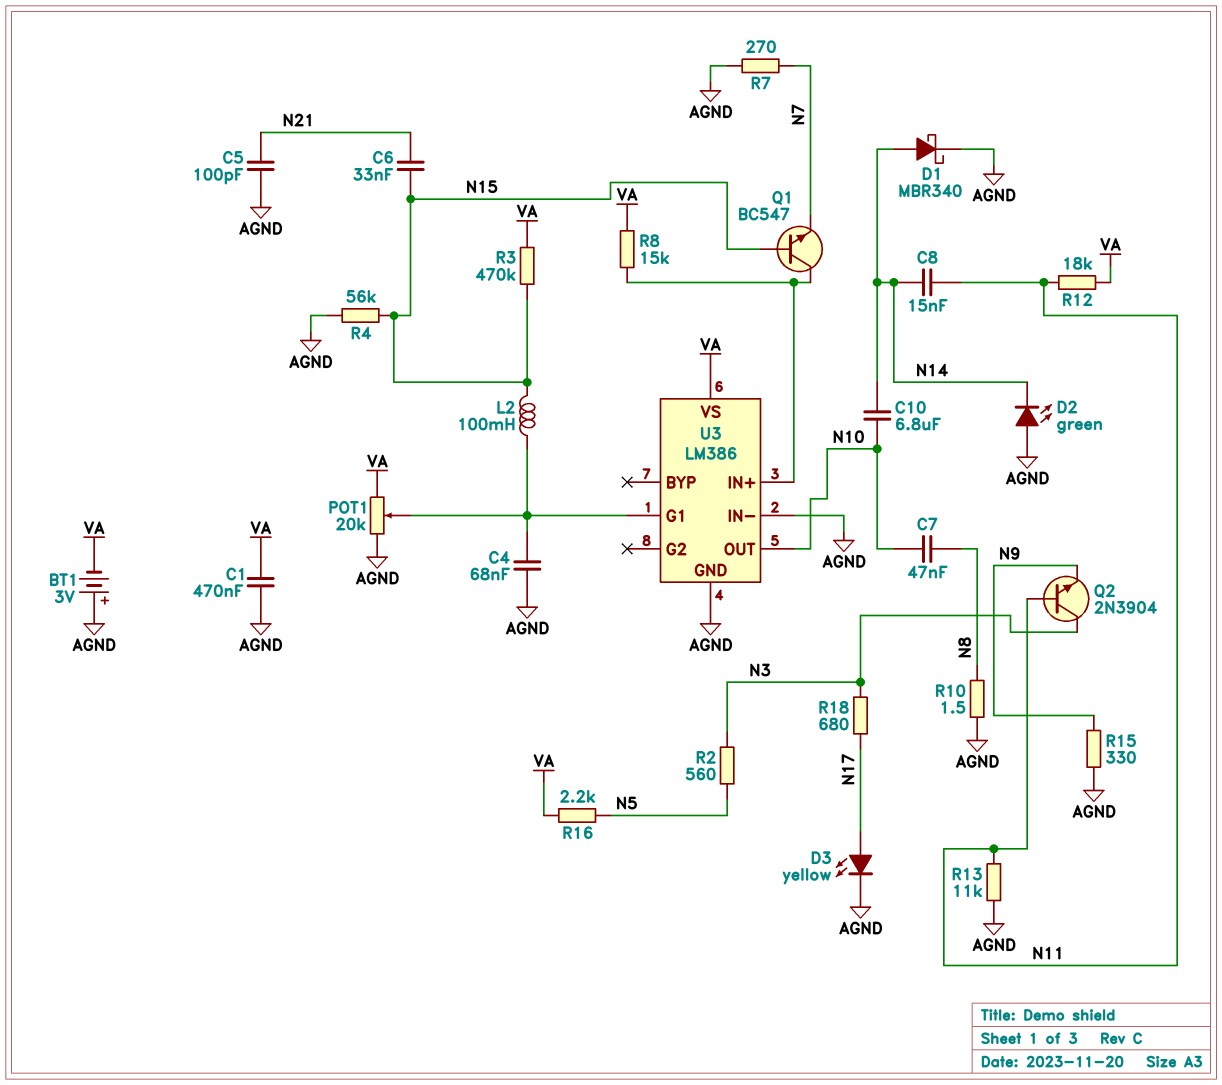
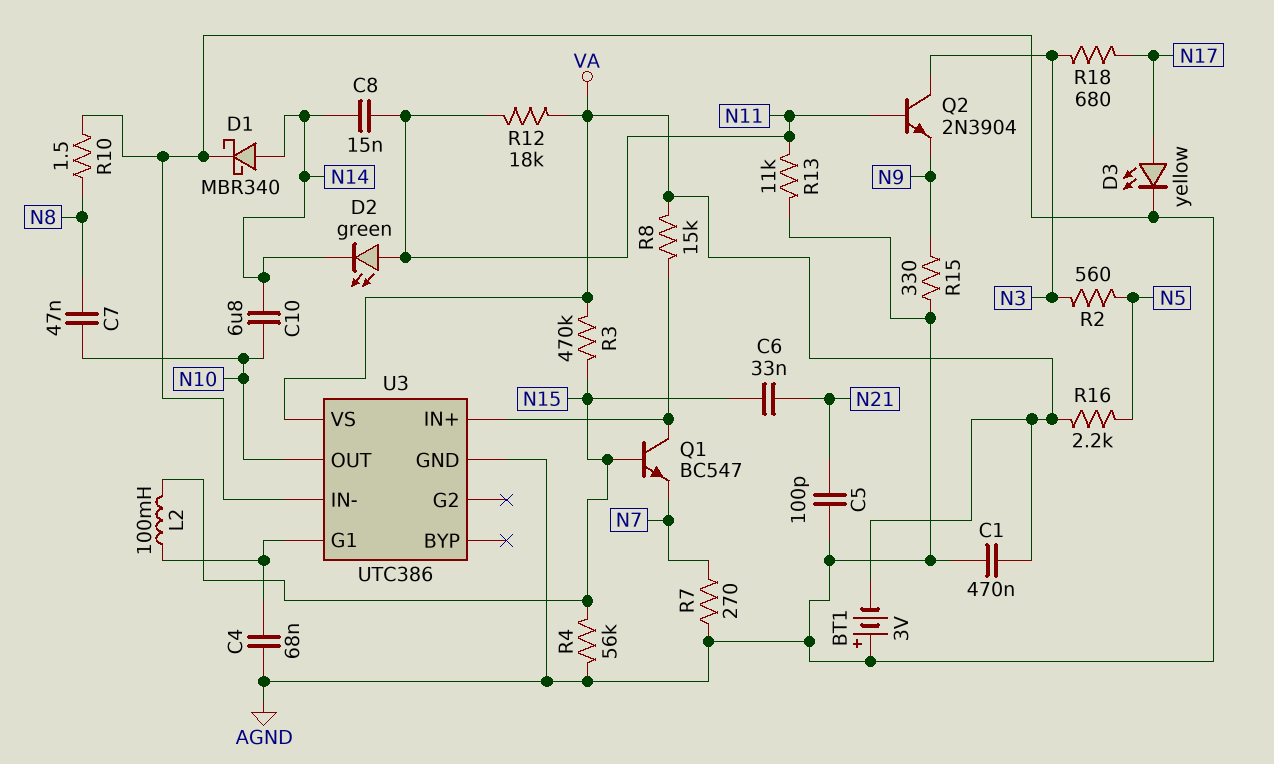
D2: LED green (A AGND, K N14) -> LED green (A N11, K N14)
POT1: 20k (AGND, VA, wiper U3/G1) -> none
U3: LM386 -> UTC386

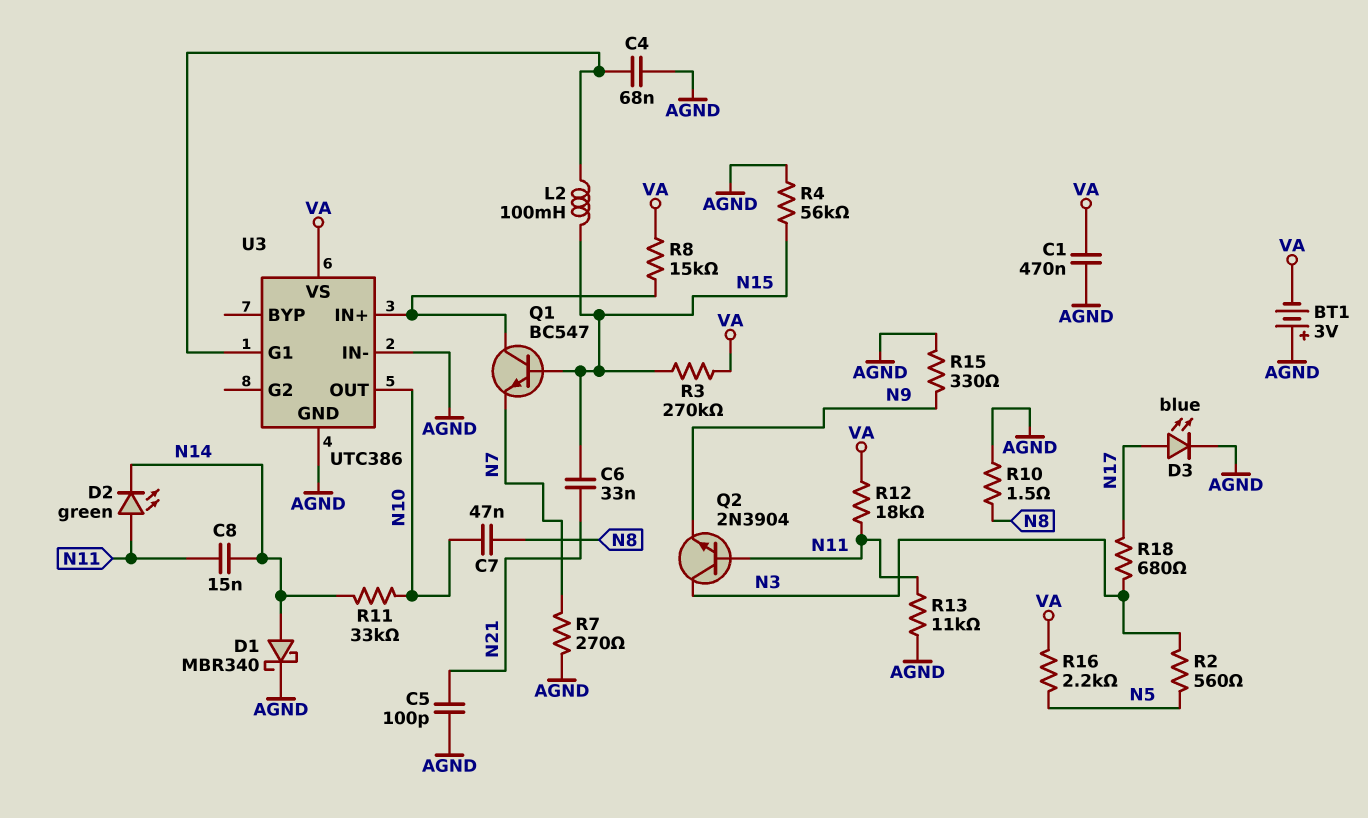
C10: 6.8uF (N10, N14) -> none
D3: LED yellow (A N17, K AGND) -> LED blue (A N17, K AGND)
R3: 470k (N15, VA) -> 270k (N15, VA)
R11: none -> 33k (N10, N14)

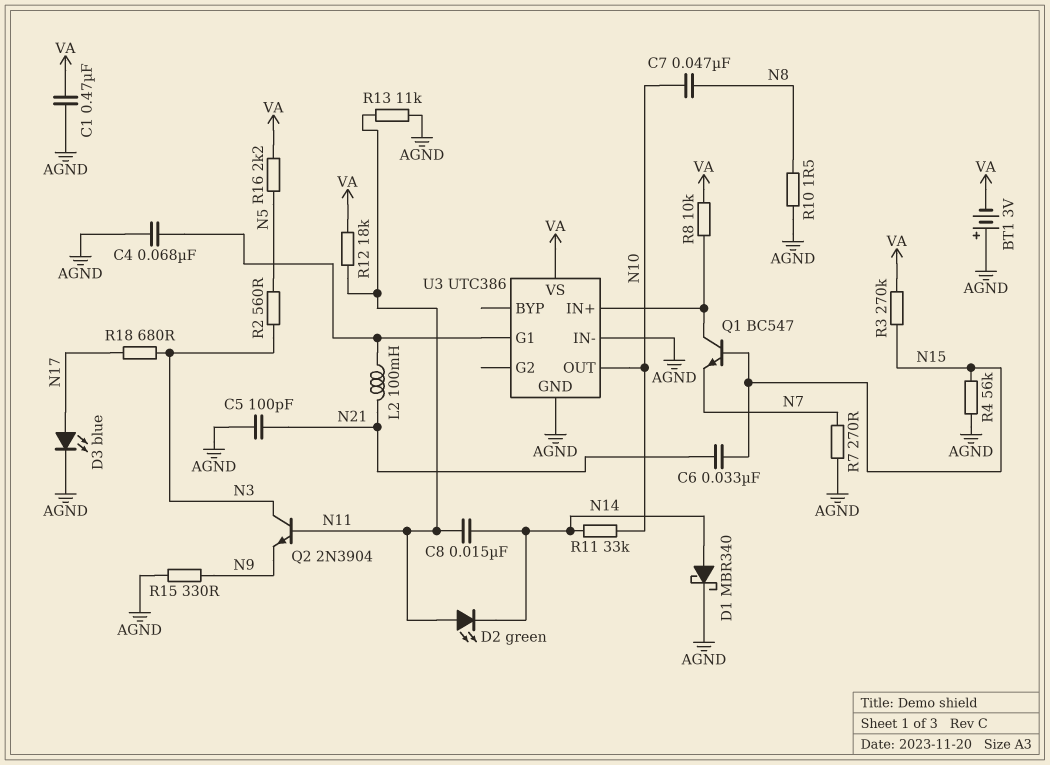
L2: 100mH (N15, U3/G1) -> 100mH (N21, U3/G1)
R8: 15k (U3/IN+, VA) -> 10k (U3/IN+, VA)

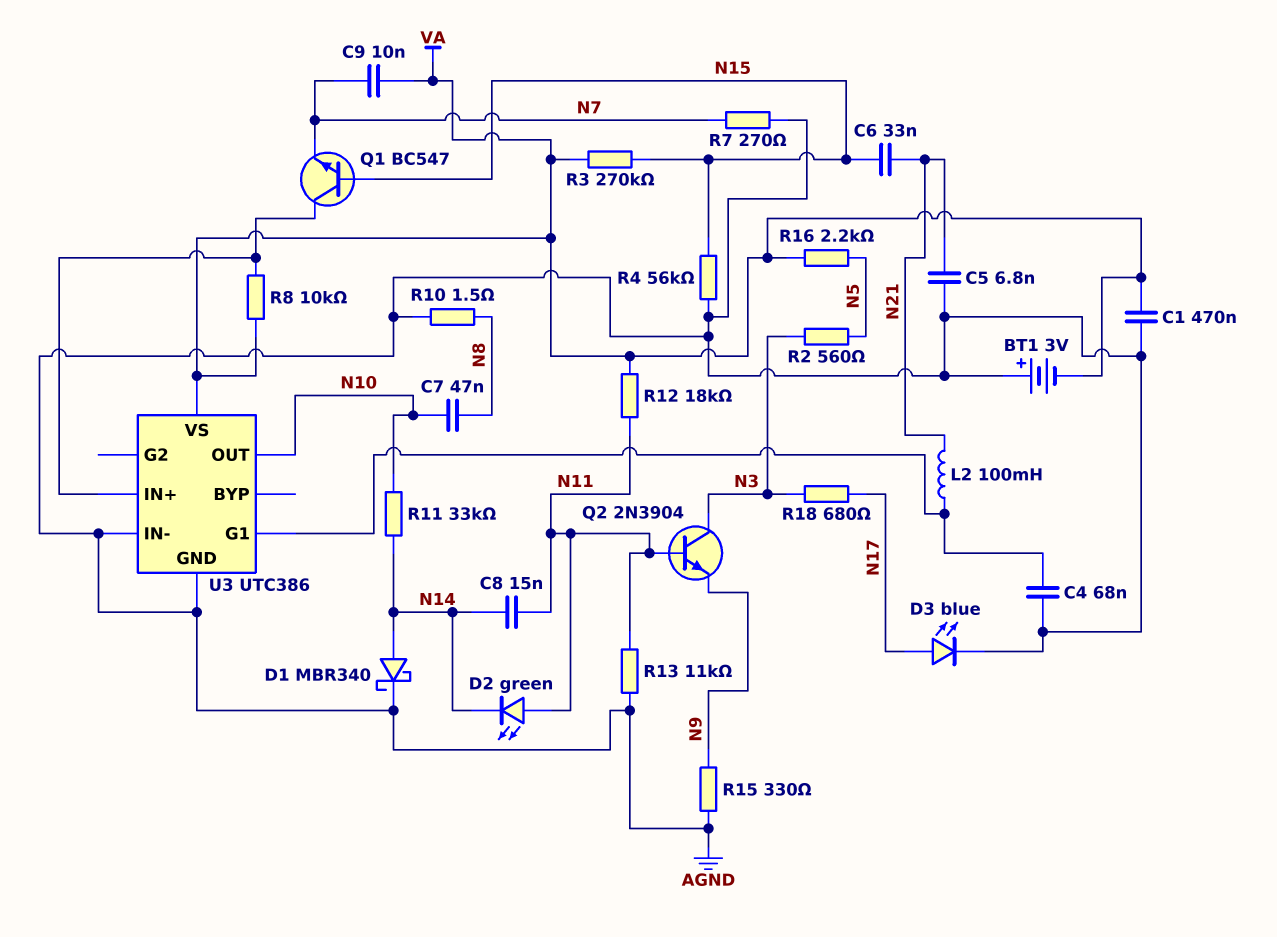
C5: 100pF (AGND, N21) -> 6.8nF (AGND, N21)
C9: none -> 10nF (N7, VA)

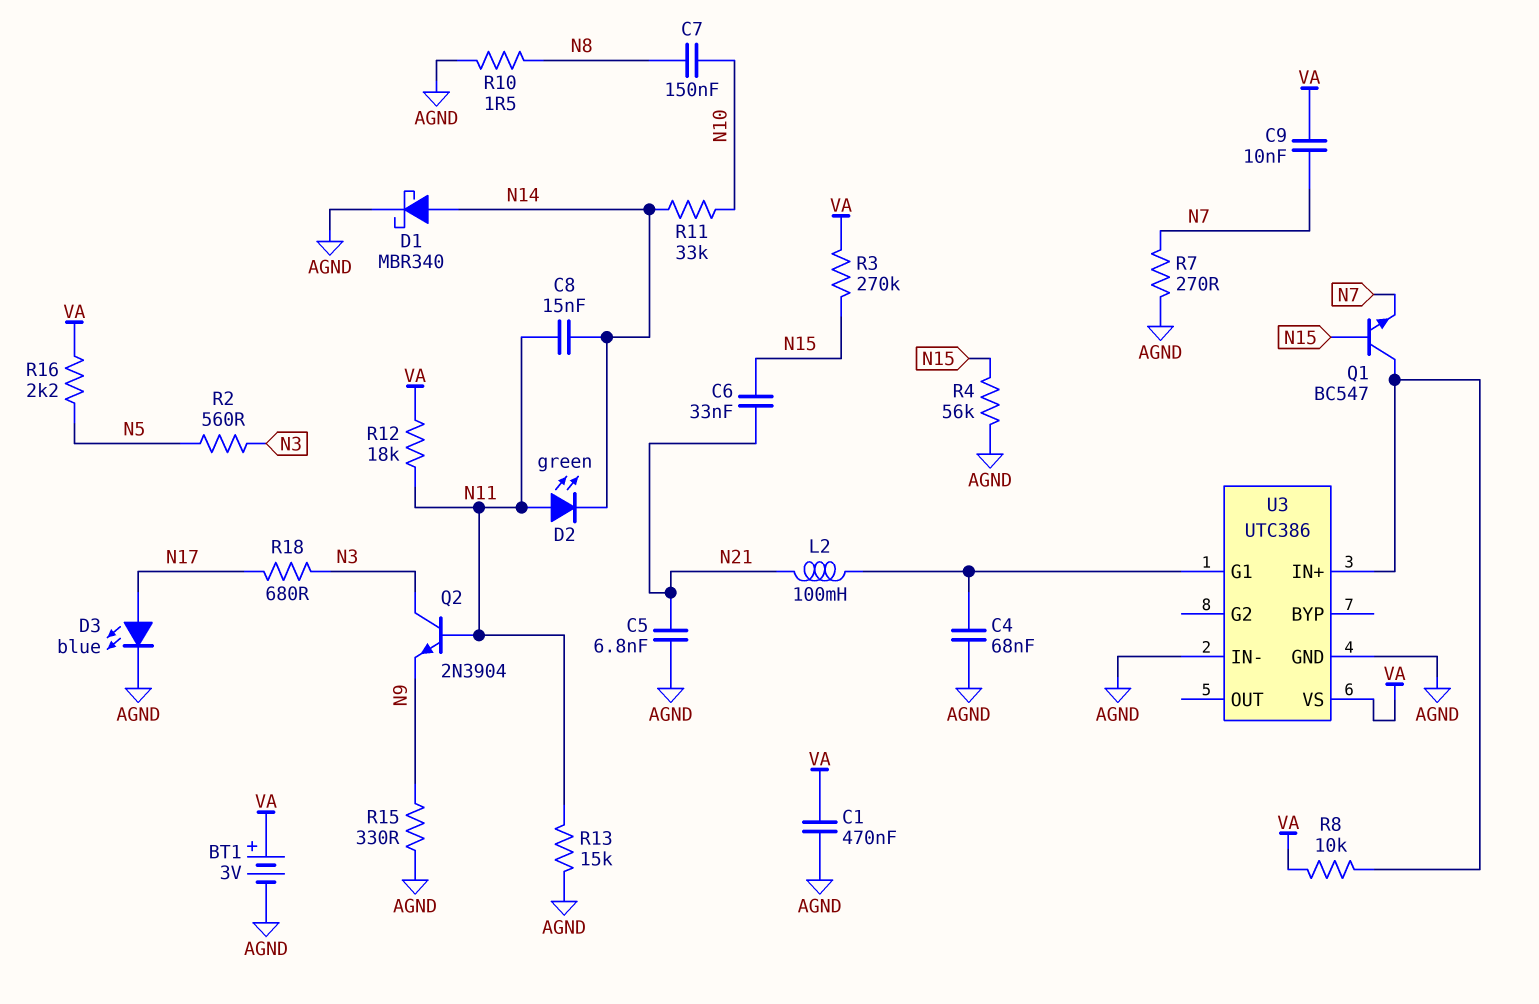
BT1: 3V (plus AGND, minus VA) -> 3V (plus VA, minus AGND)
C7: 47nF (N8, N10) -> 150nF (N8, N10)
R13: 11k (AGND, N11) -> 15k (AGND, N11)
U3 pin OUT: N10 -> none

